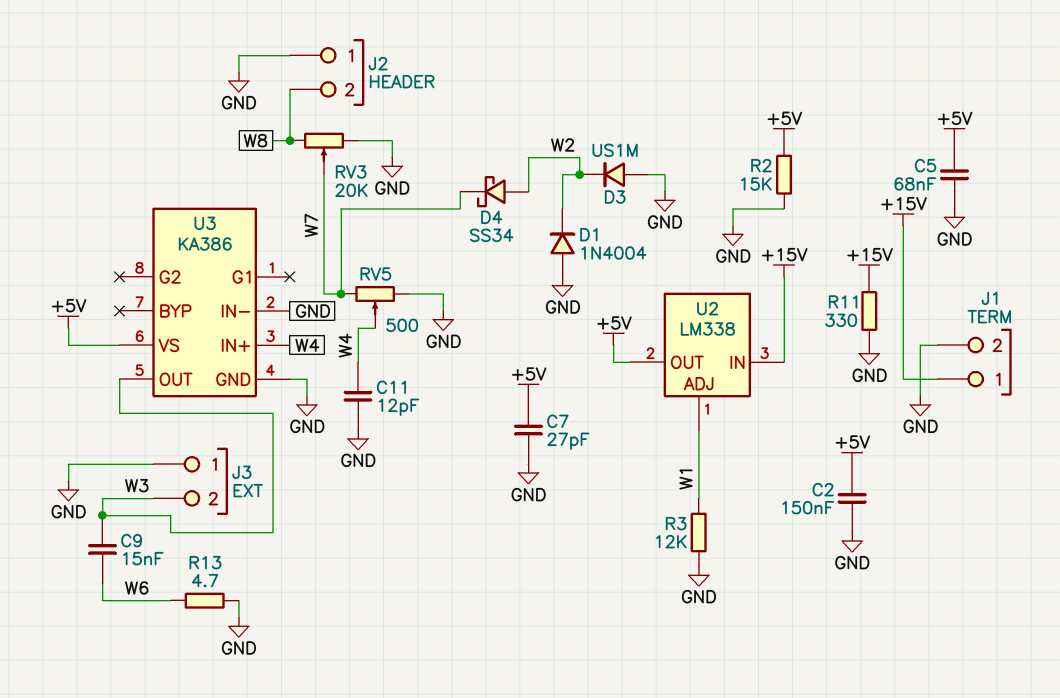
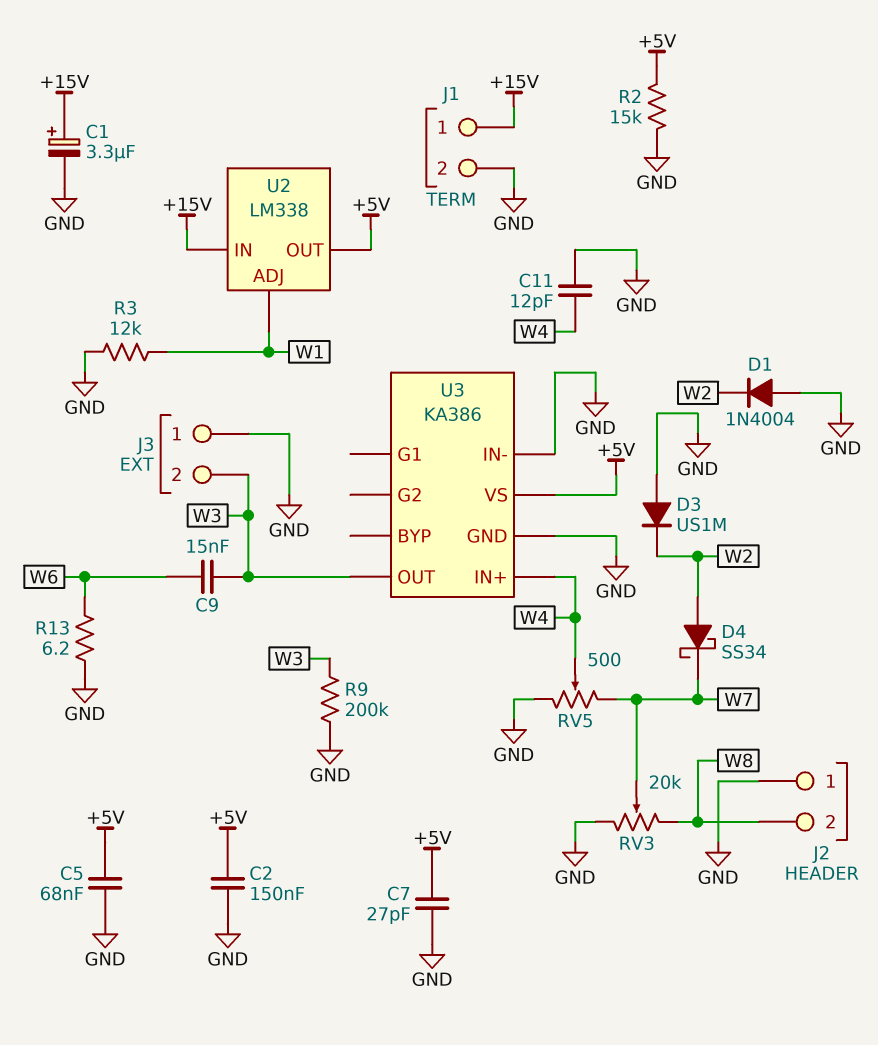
C1: none -> 3.3uF (plus +15V, minus GND)
R9: none -> 200k (GND, W3)
R11: 330 (+15V, GND) -> none
R13: 4.7 (GND, W6) -> 6.2 (GND, W6)

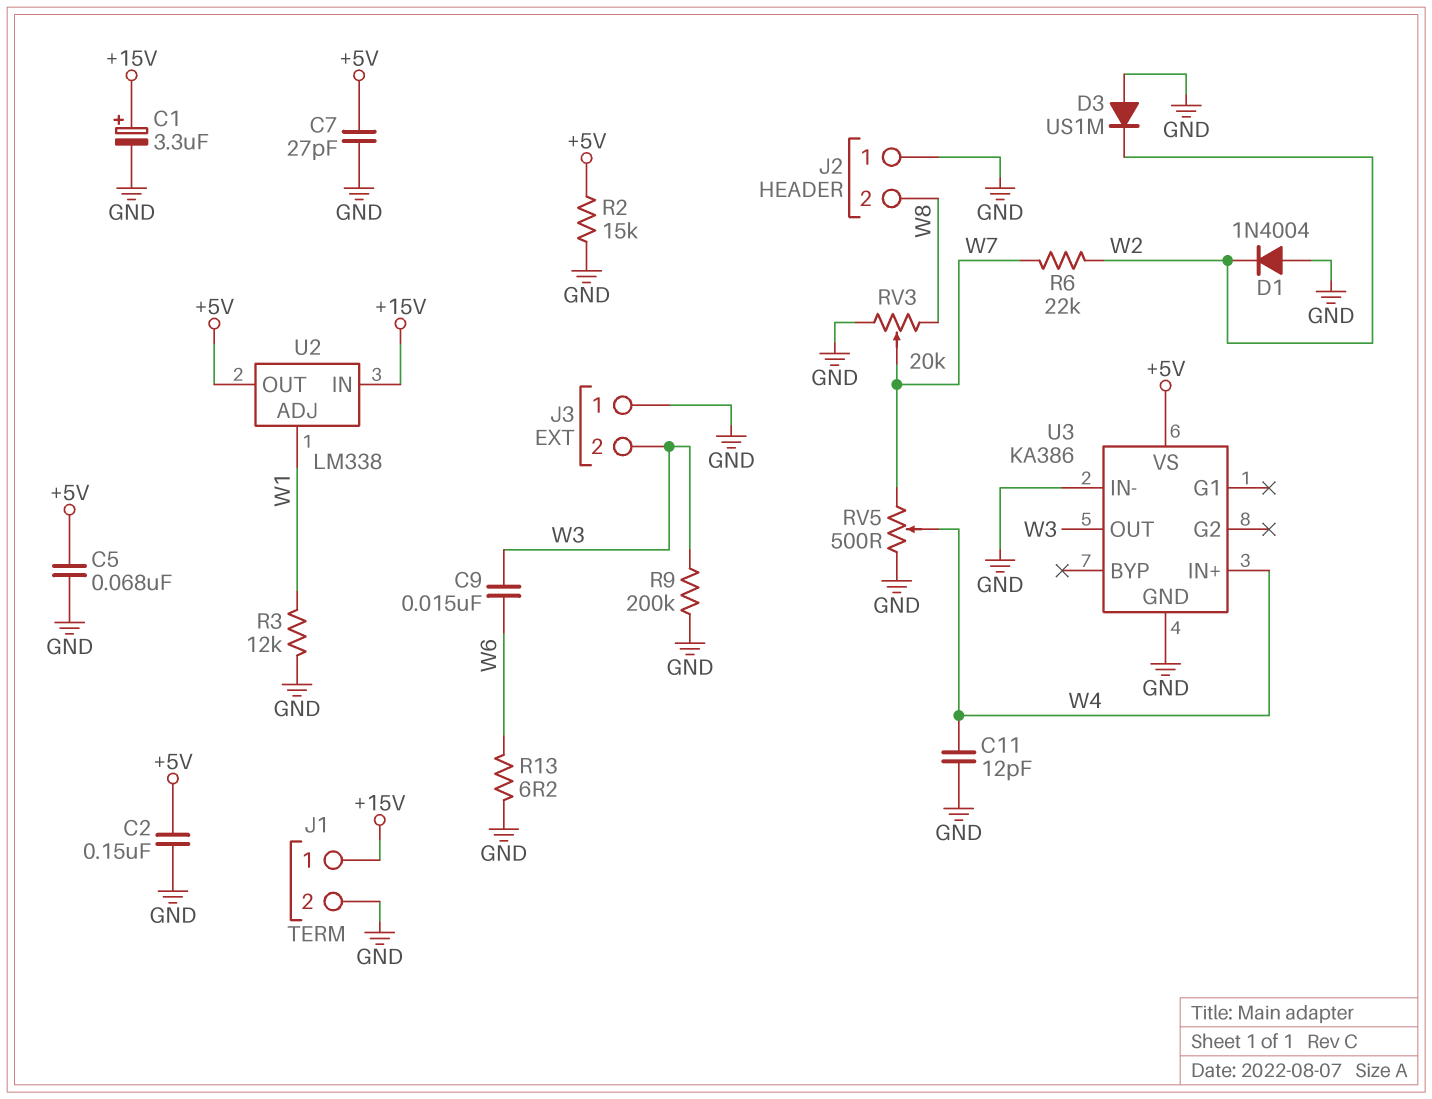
D4: schottky SS34 (A W2, K W7) -> none
R6: none -> 22k (W2, W7)

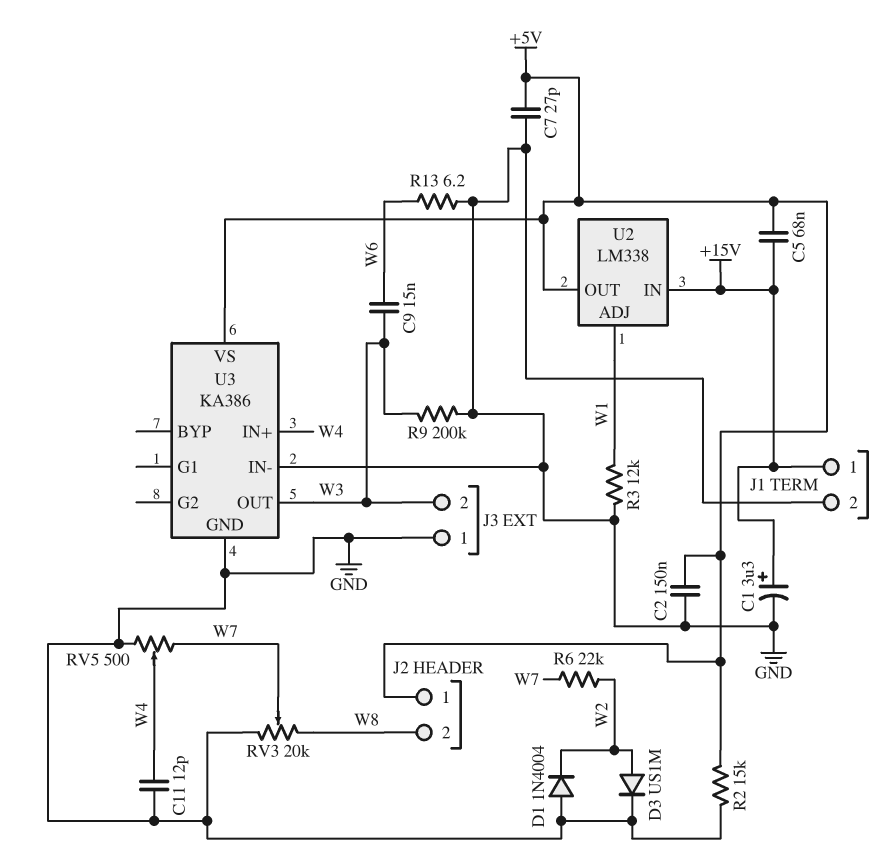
C5: 68nF (+5V, GND) -> 68nF (+5V, +15V)
D3: diode US1M (A GND, K W2) -> diode US1M (A W2, K GND)
J2 pin 1: GND -> +5V

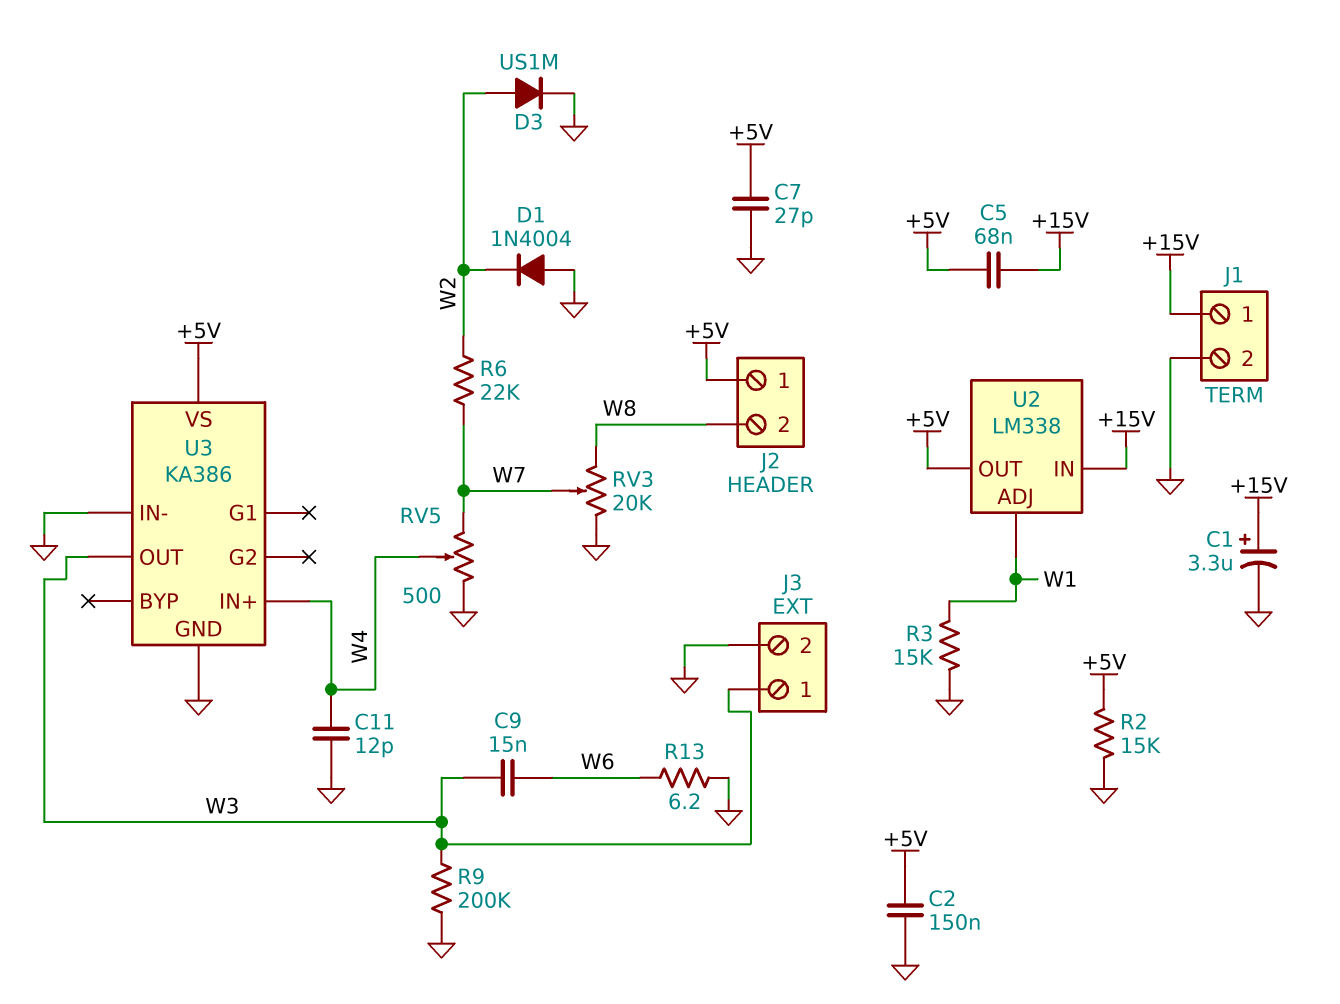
J3 pin 1: GND -> W3
J3 pin 2: W3 -> GND
R3: 12k (GND, W1) -> 15k (GND, W1)

